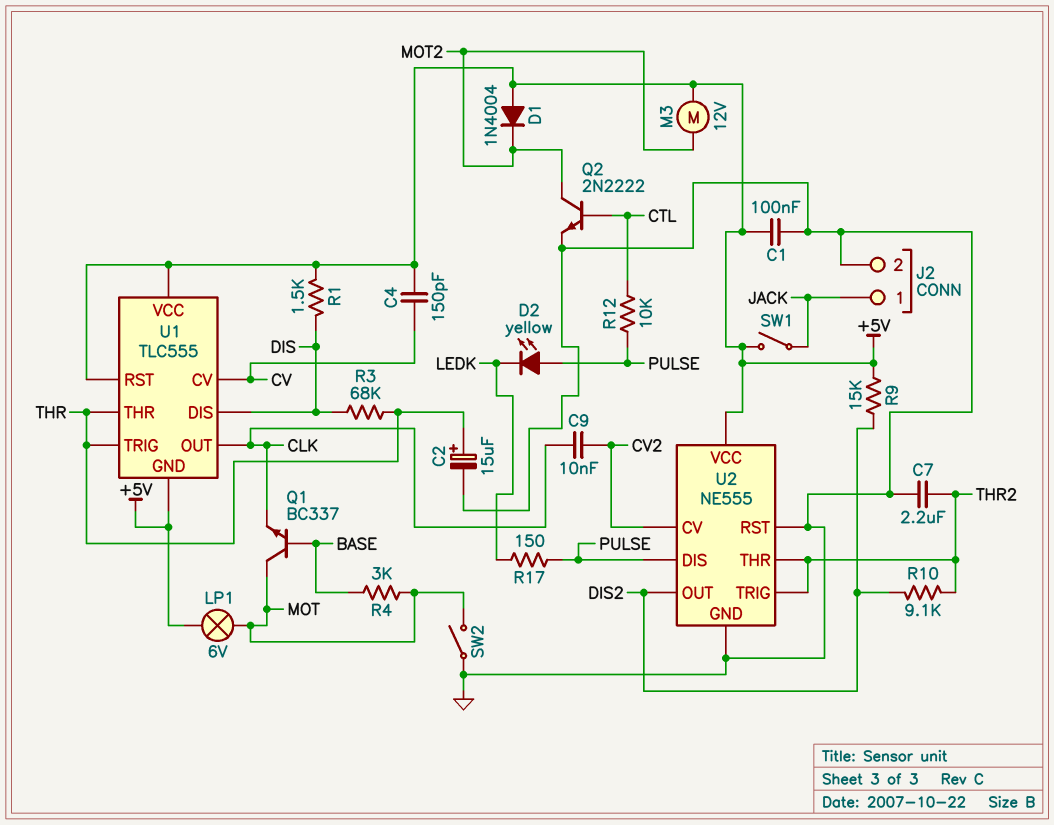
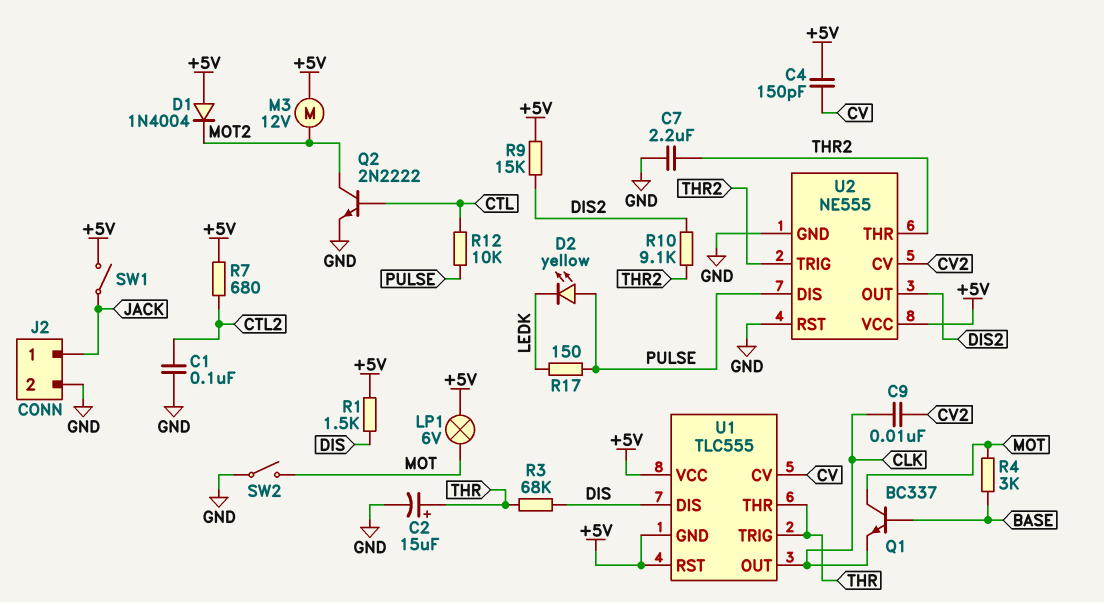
C1: 100nF (+5V, GND) -> 100nF (CTL2, GND)
R7: none -> 680 (+5V, CTL2)

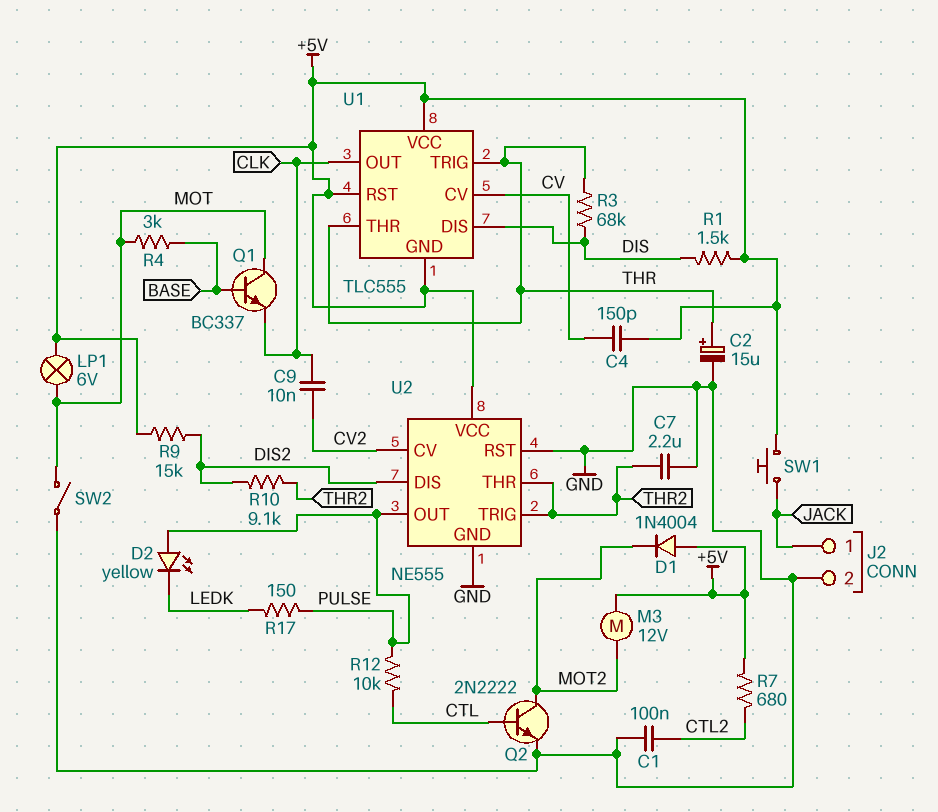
SW1: switch (+5V, JACK) -> button (+5V, JACK)
U2 pin DIS: PULSE -> DIS2
U2 pin OUT: DIS2 -> PULSE

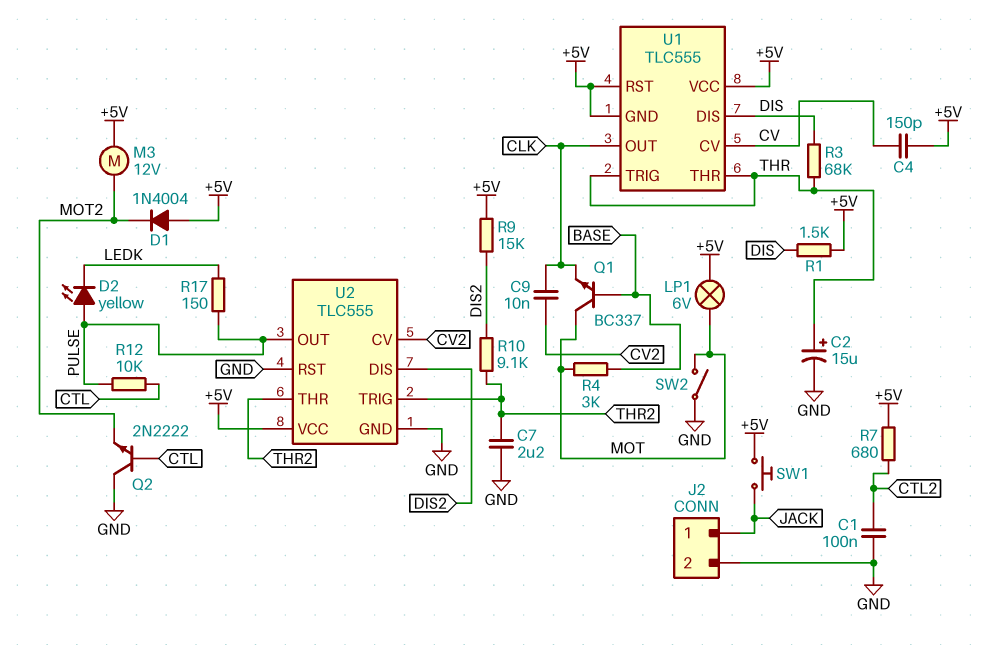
Q2: NPN 2N2222 (B CTL, C MOT2, E GND) -> NPN 2N2222 (B CTL, C GND, E MOT2)
U2: NE555 -> TLC555

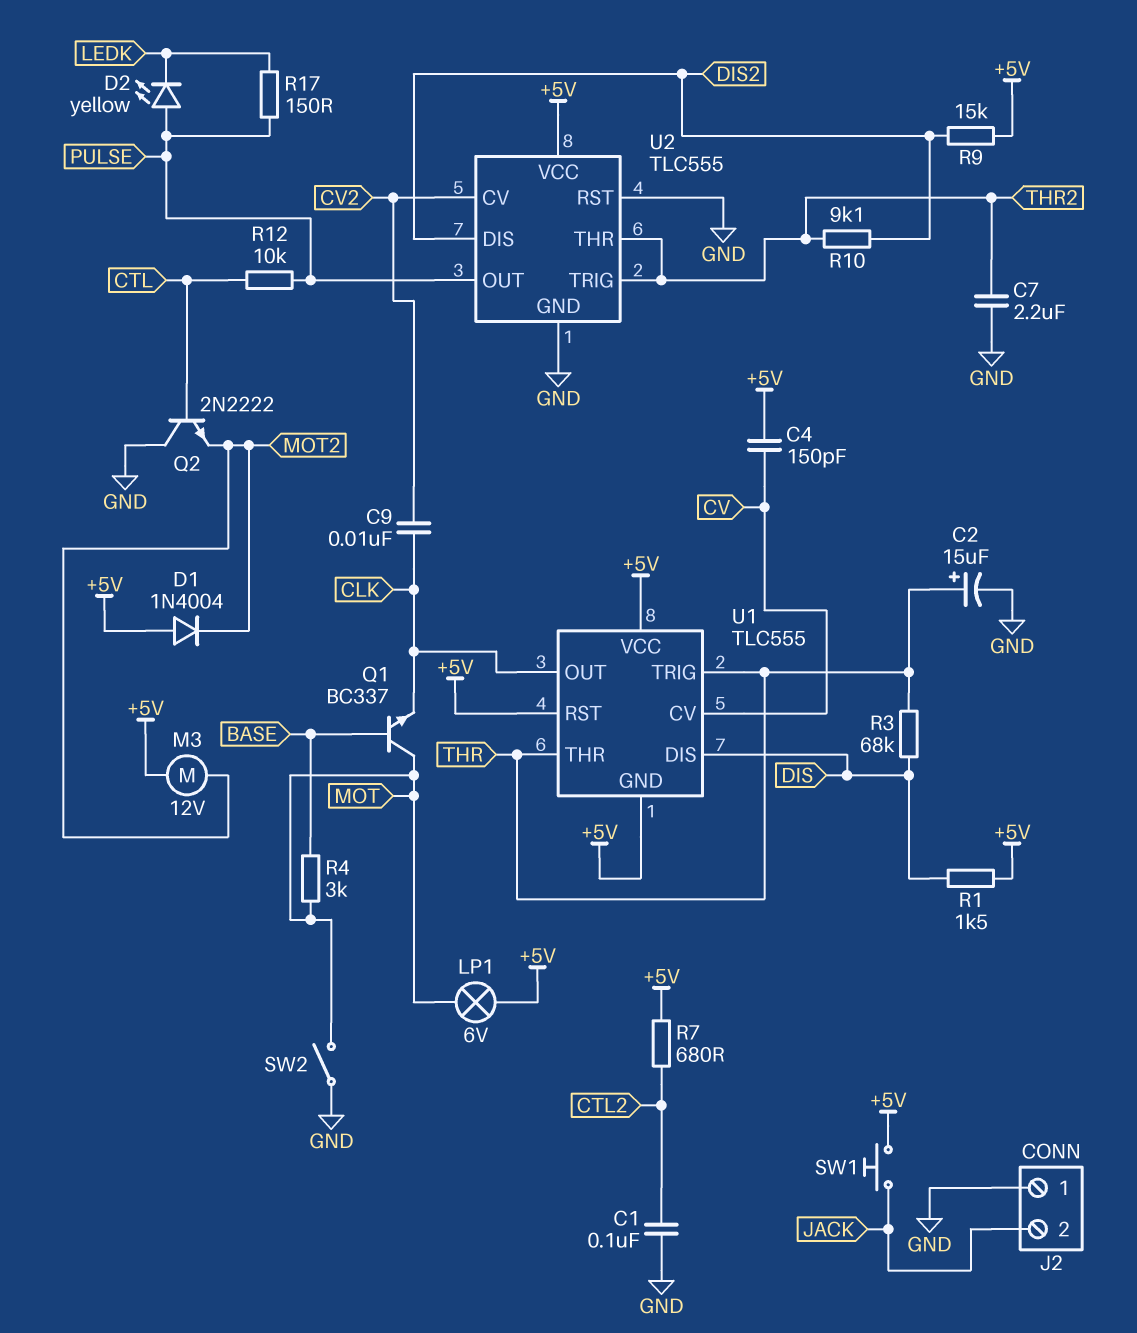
J2 pin 1: JACK -> GND
J2 pin 2: GND -> JACK

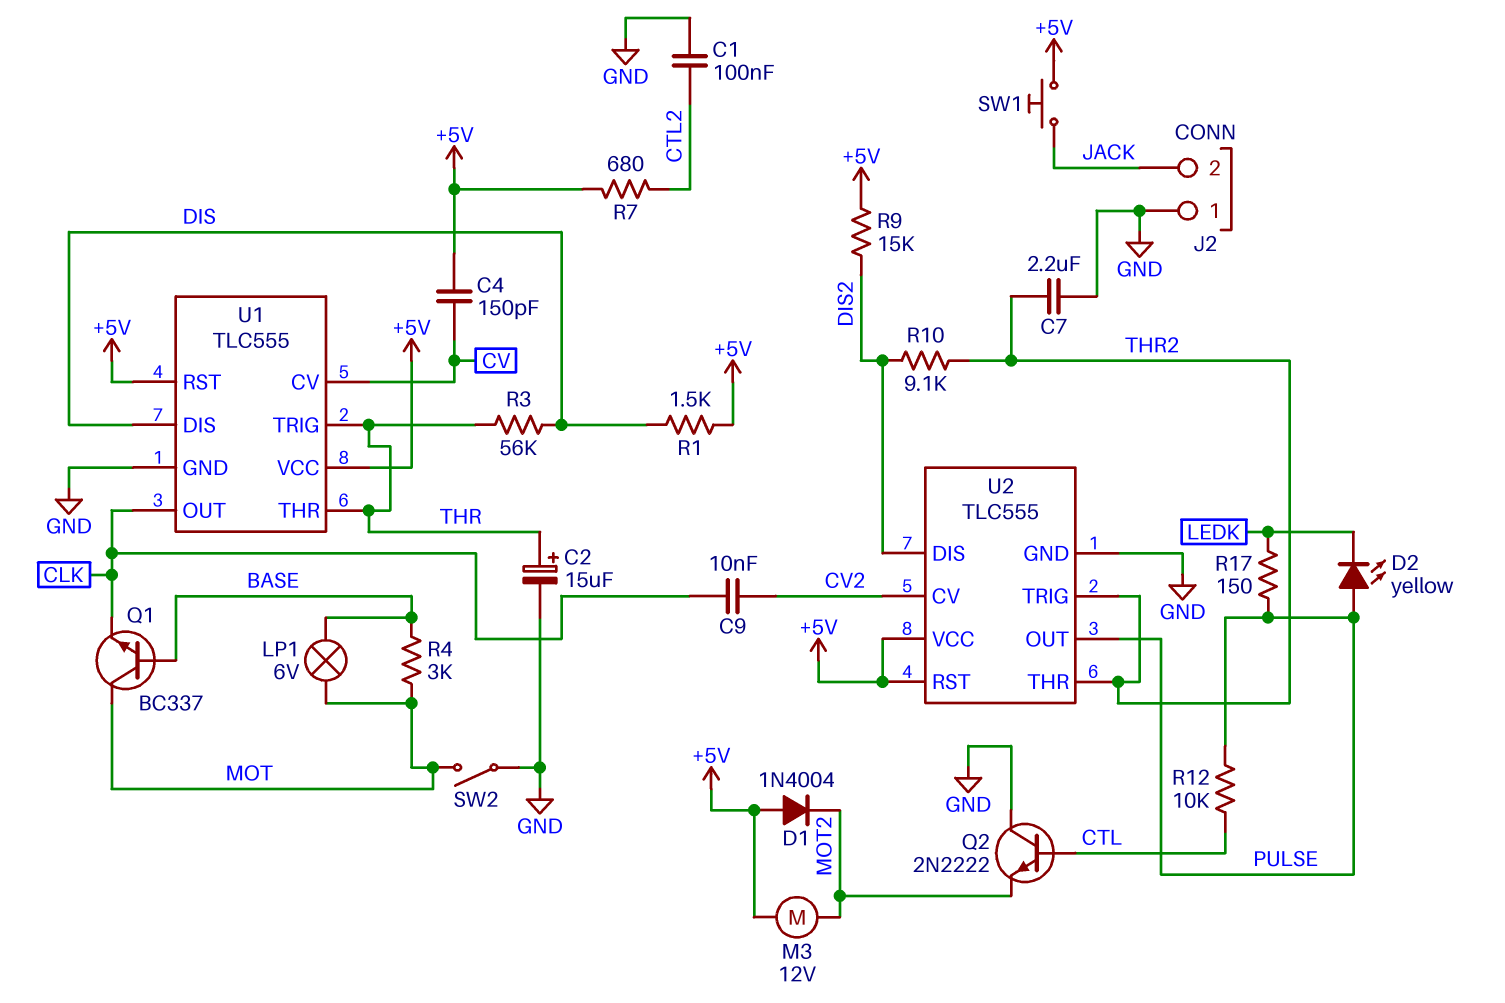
LP1: lamp 6V (+5V, MOT) -> lamp 6V (BASE, MOT)
R3: 68k (DIS, THR) -> 56k (DIS, THR)
U1 pin GND: +5V -> GND
U2 pin RST: GND -> +5V

